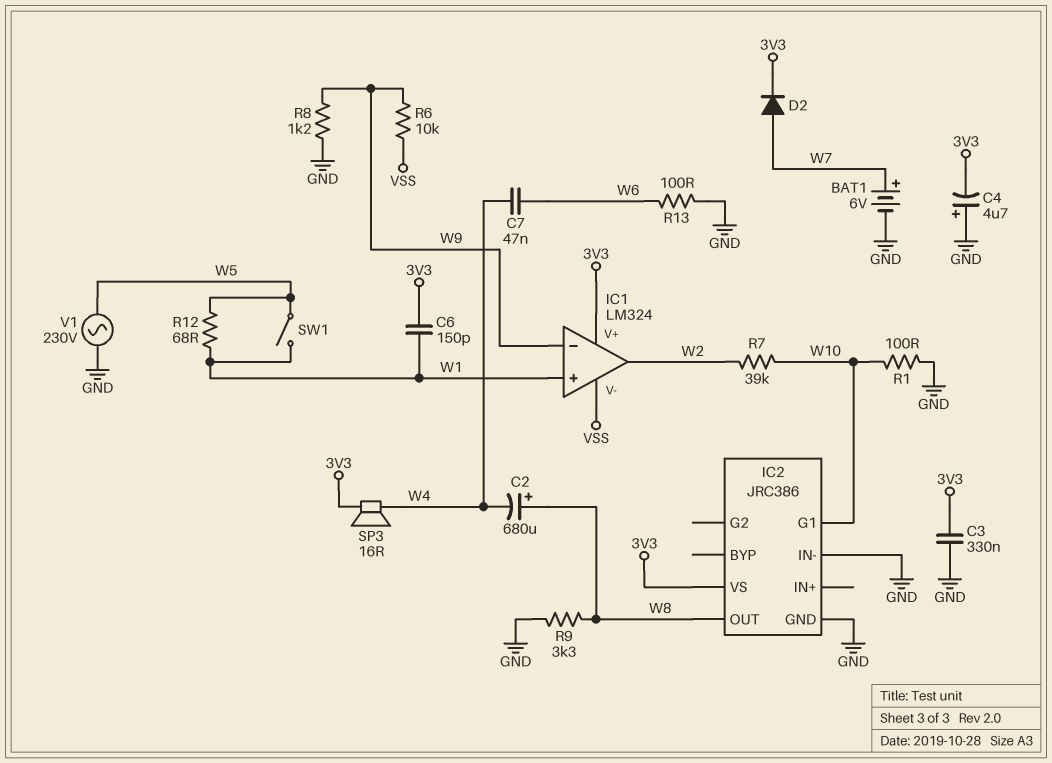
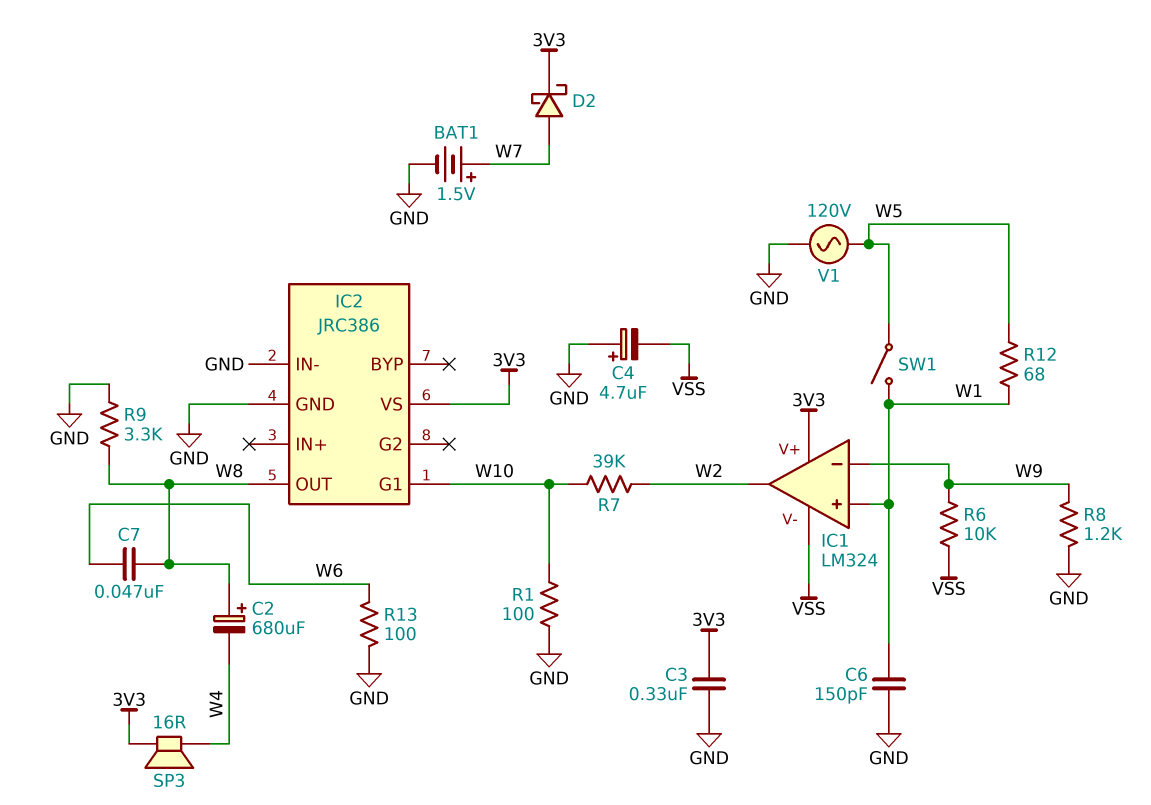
BAT1: 6V (plus W7, minus GND) -> 1.5V (plus W7, minus GND)
C4: 4.7uF (plus GND, minus 3V3) -> 4.7uF (plus GND, minus VSS)
C6: 150pF (3V3, W1) -> 150pF (GND, W1)
C7: 47nF (W4, W6) -> 47nF (W6, W8)
D2: diode (A W7, K 3V3) -> schottky (A W7, K 3V3)
V1: AC 230V (GND, W5) -> AC 120V (GND, W5)

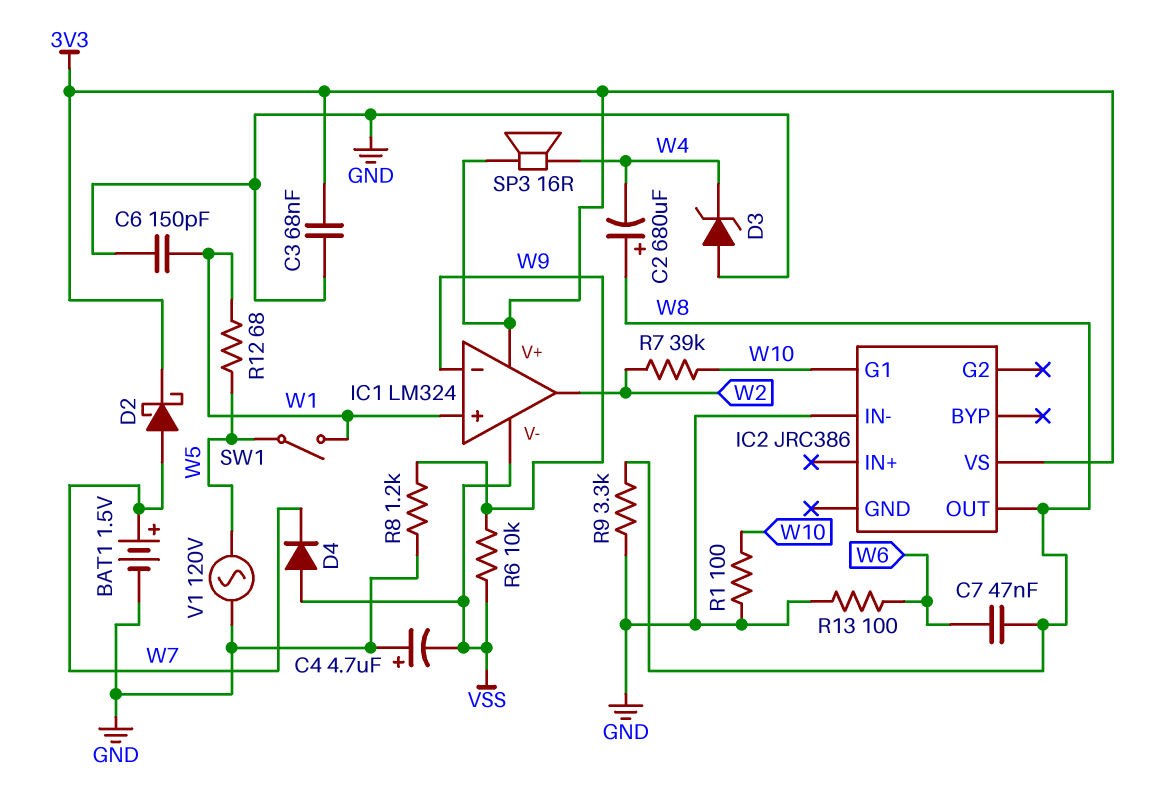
C3: 330nF (3V3, GND) -> 68nF (3V3, GND)
D3: none -> zener (A GND, K W4)
D4: none -> diode (A VSS, K W7)
IC2 pin GND: GND -> none

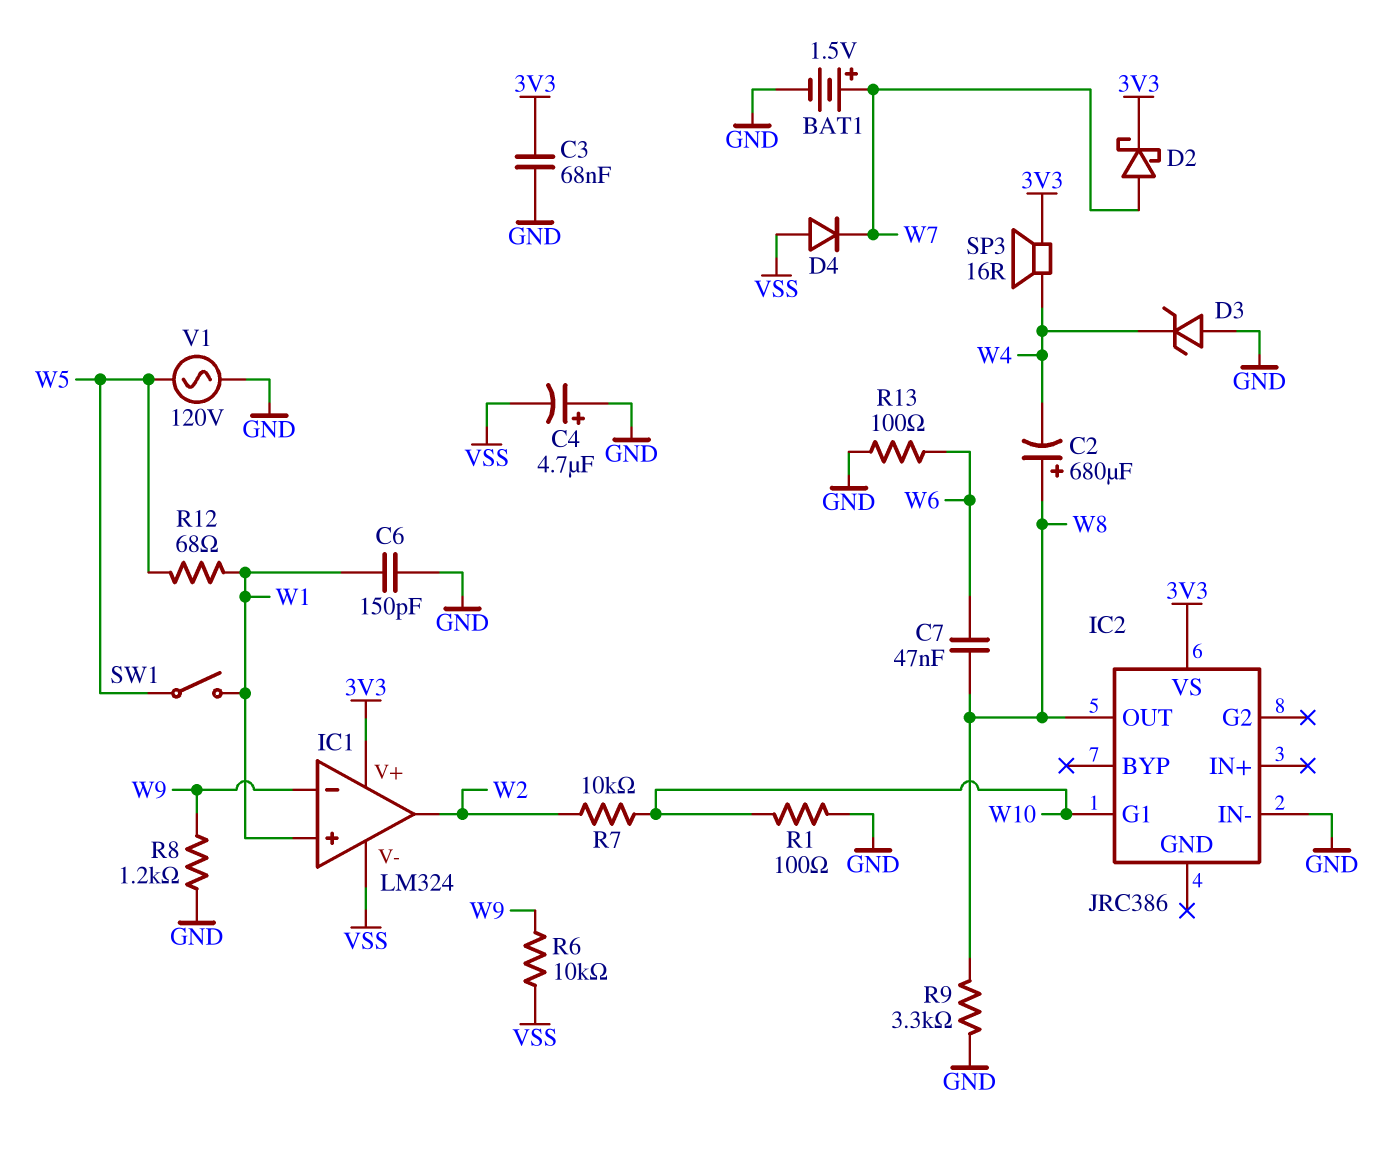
R7: 39k (W2, W10) -> 10k (W2, W10)

